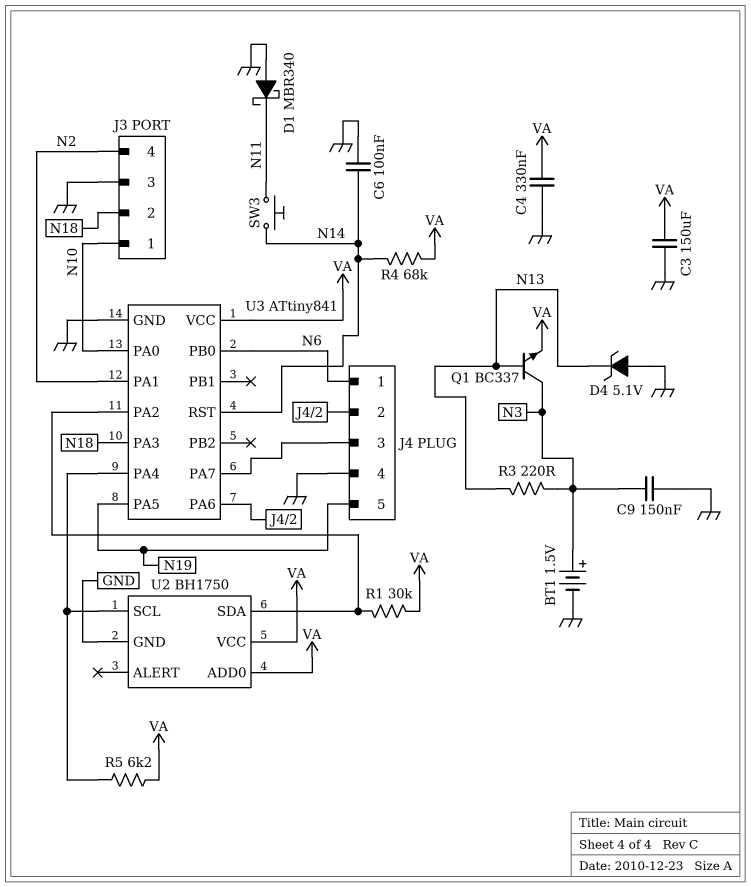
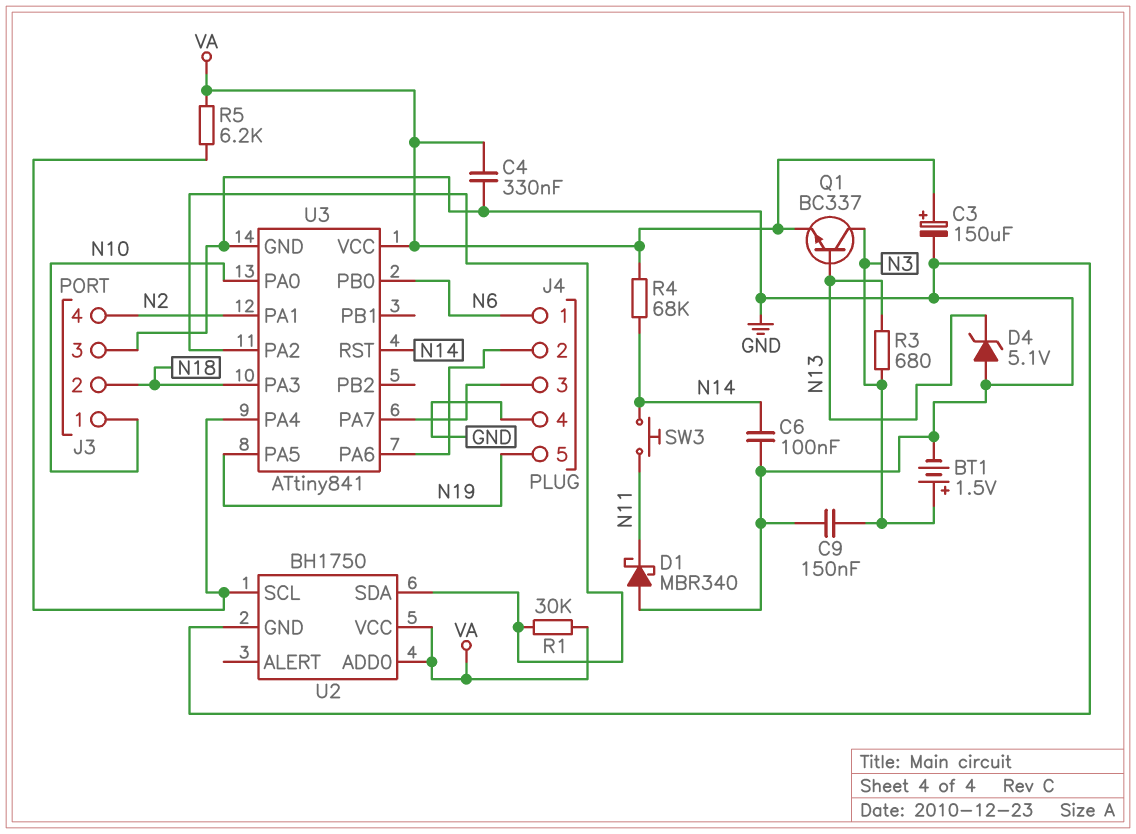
C3: 150uF (GND, VA) -> 150uF (plus VA, minus GND)
R3: 220 (N3, N13) -> 680 (N3, N13)

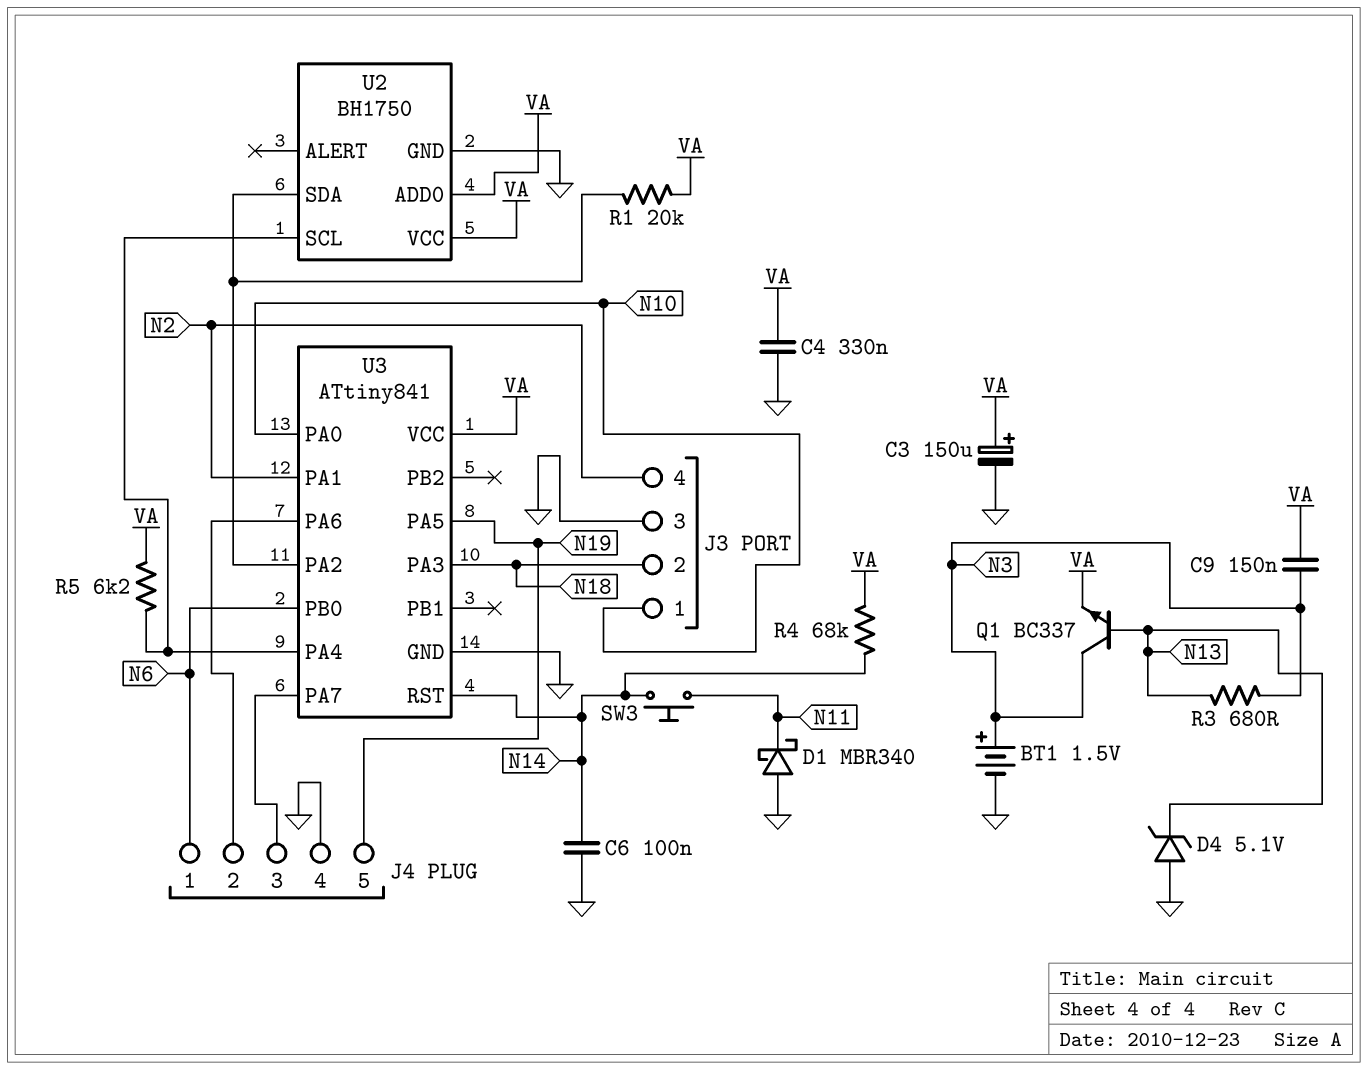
C9: 150nF (GND, N3) -> 150nF (N3, VA)
R1: 30k (U2/SDA, VA) -> 20k (U2/SDA, VA)

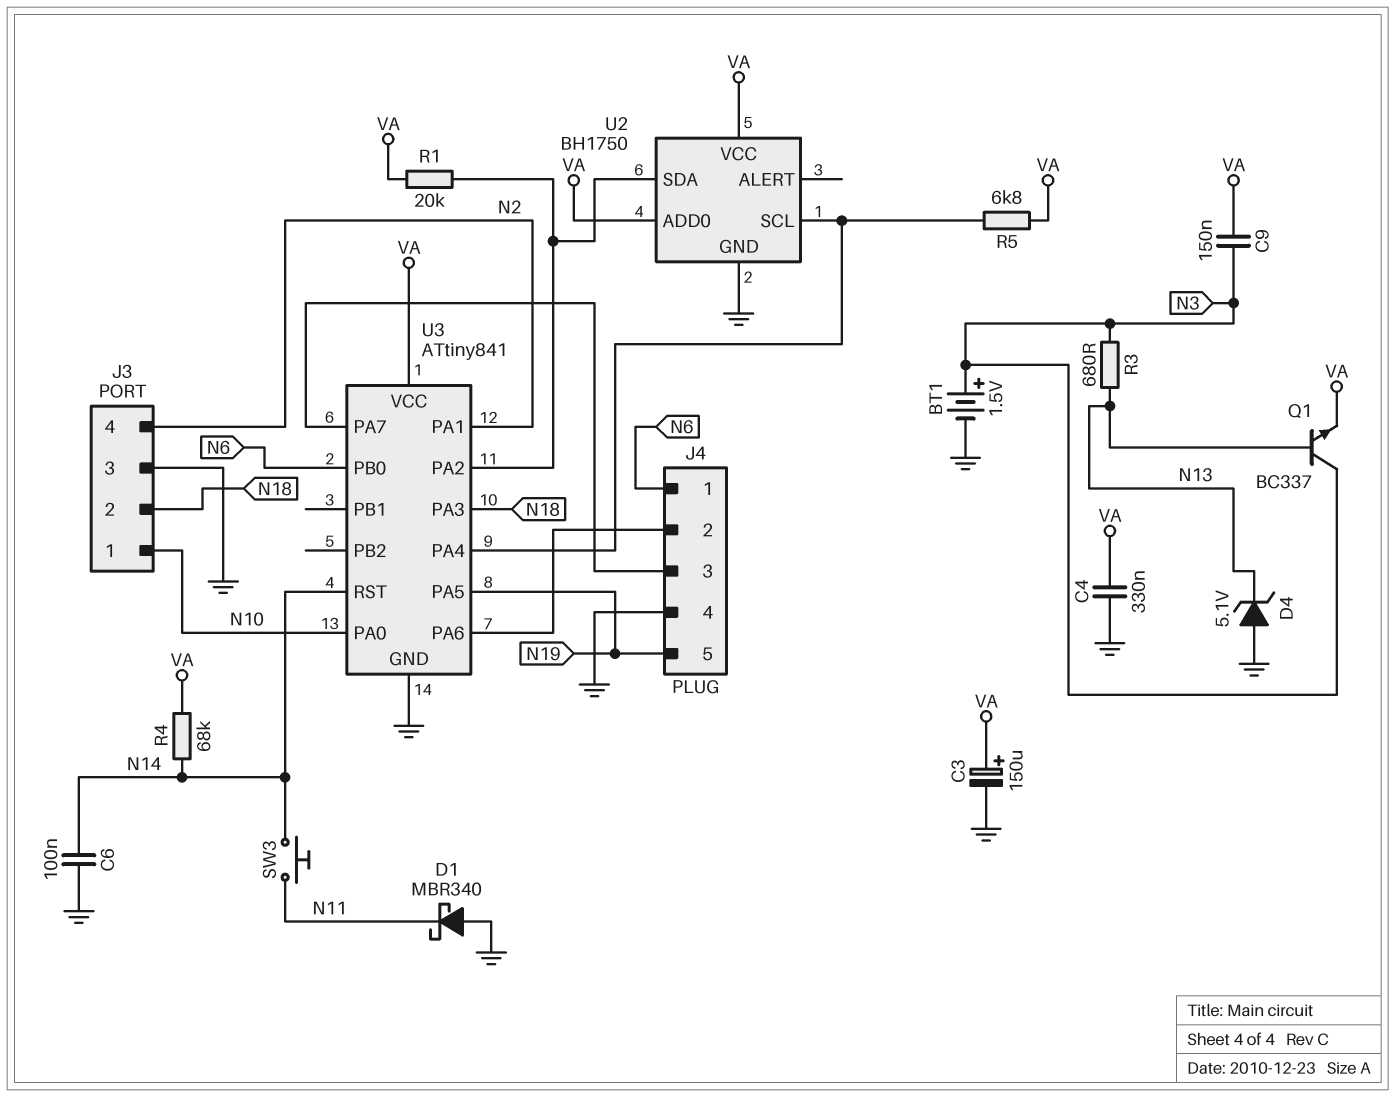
R5: 6.2k (U2/SCL, VA) -> 6.8k (U2/SCL, VA)

